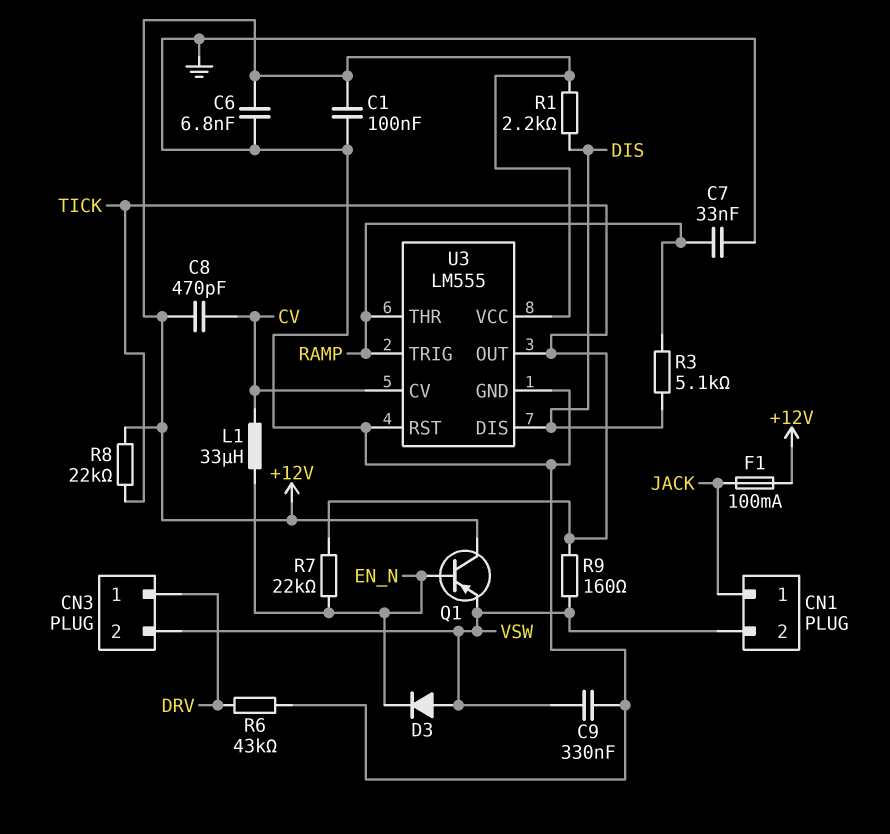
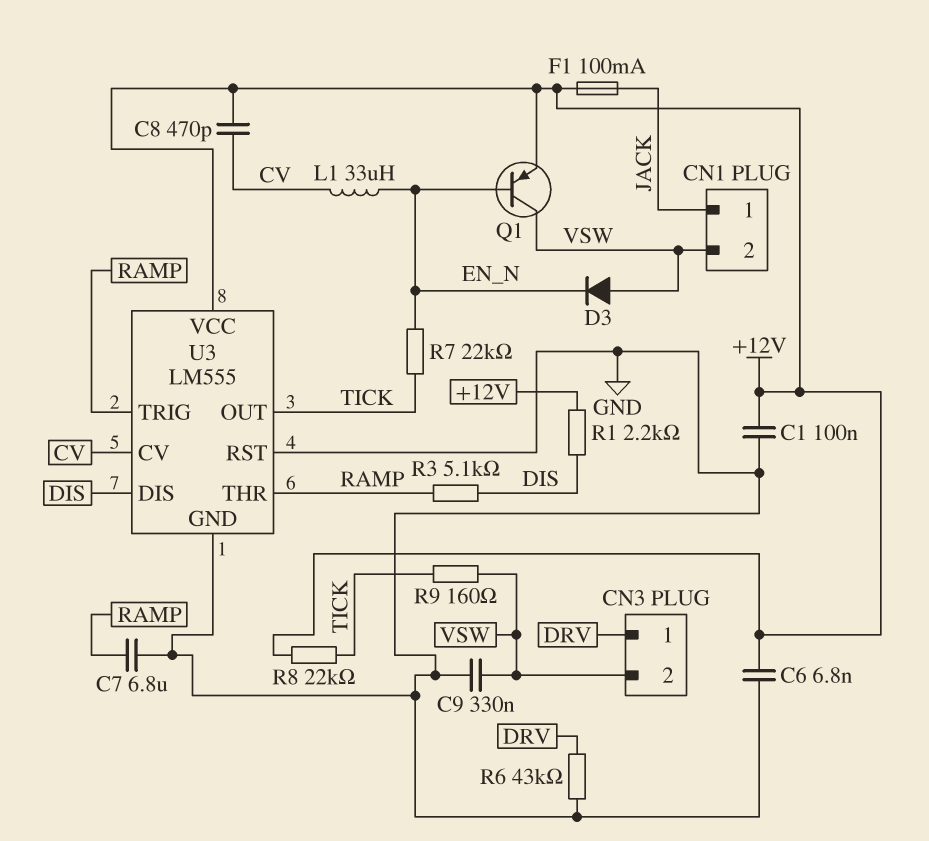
C7: 33nF (GND, RAMP) -> 6.8uF (GND, RAMP)
Q1: PNP (B EN_N, C +12V, E VSW) -> PNP (B EN_N, C VSW, E +12V)

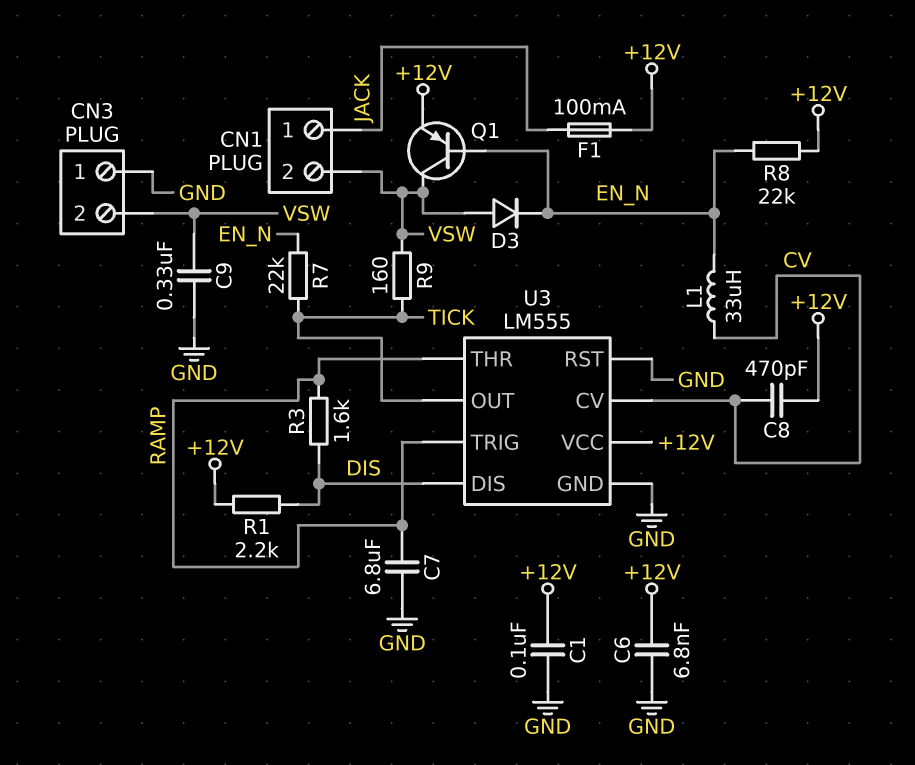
CN3 pin 1: DRV -> GND
R3: 5.1k (DIS, RAMP) -> 1.6k (DIS, RAMP)
R6: 43k (DRV, GND) -> none
R8: 22k (+12V, TICK) -> 22k (+12V, EN_N)

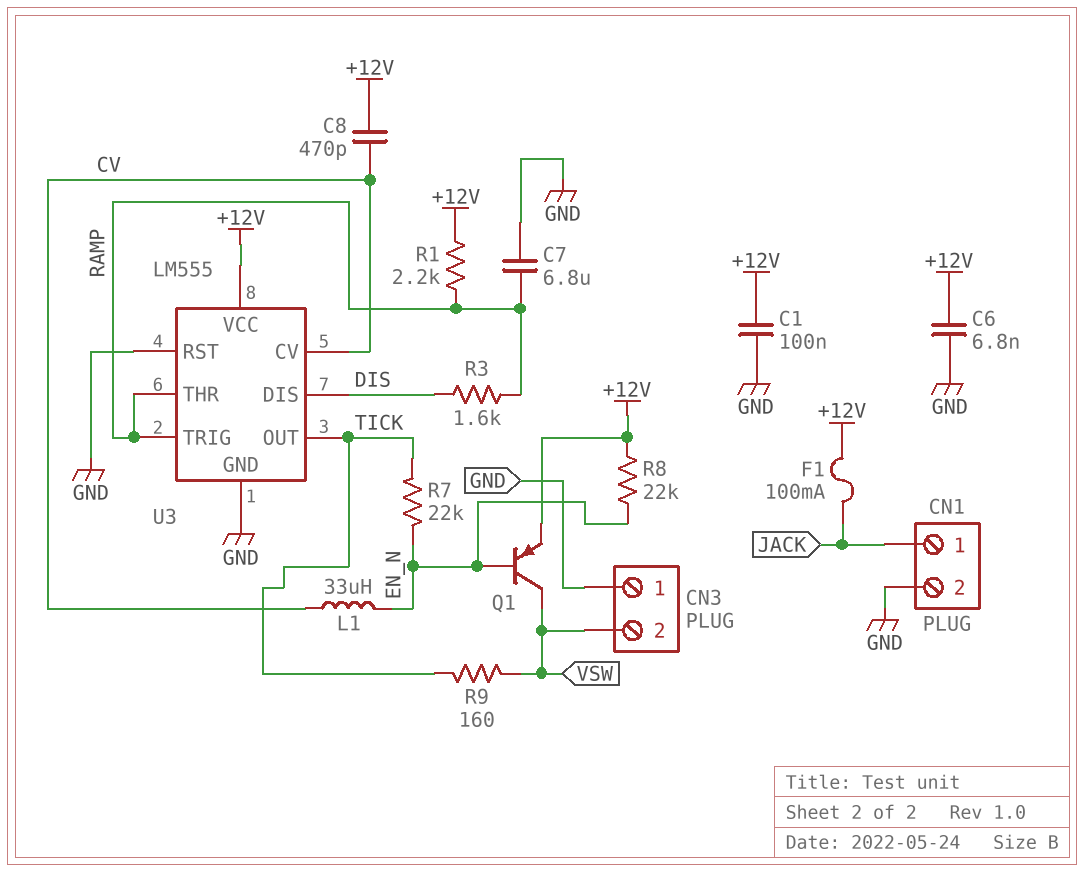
C9: 330nF (GND, VSW) -> none
CN1 pin 2: VSW -> GND
D3: diode (A VSW, K EN_N) -> none
R1: 2.2k (+12V, DIS) -> 2.2k (+12V, RAMP)

